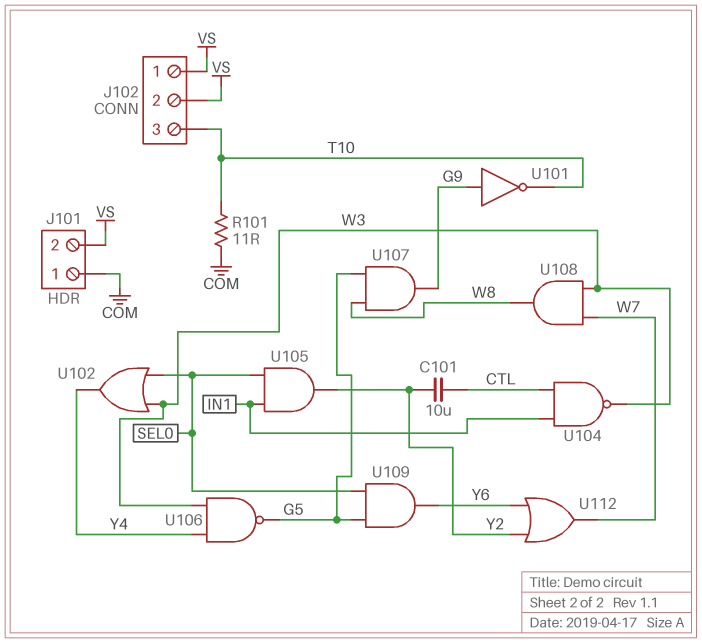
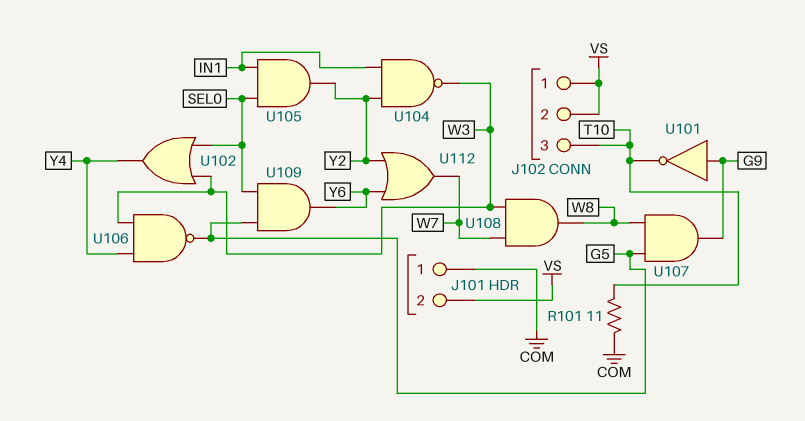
C101: 10uF (CTL, Y2) -> none
U104: NAND (in CTL, in IN1, out W3) -> NAND (in IN1, in Y2, out W3)

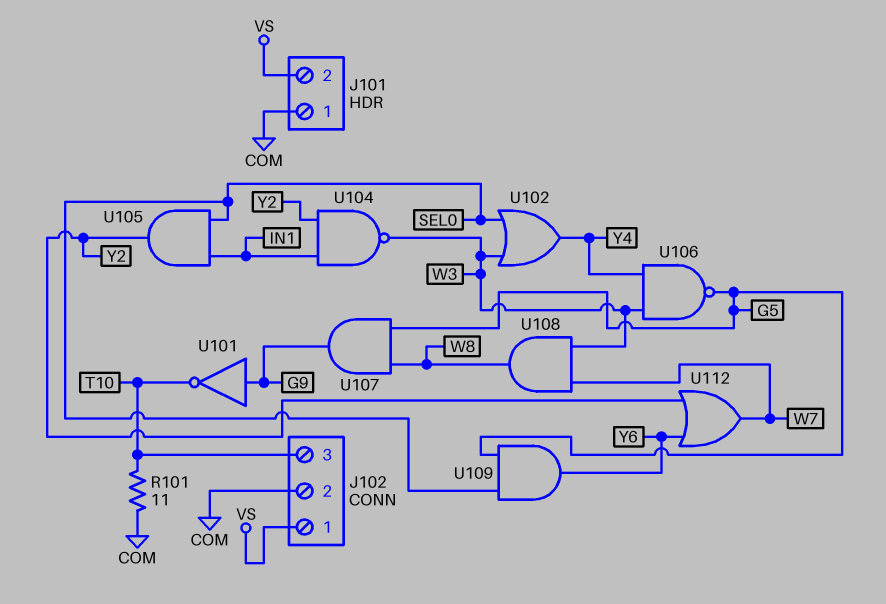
J102 pin 2: VS -> COM

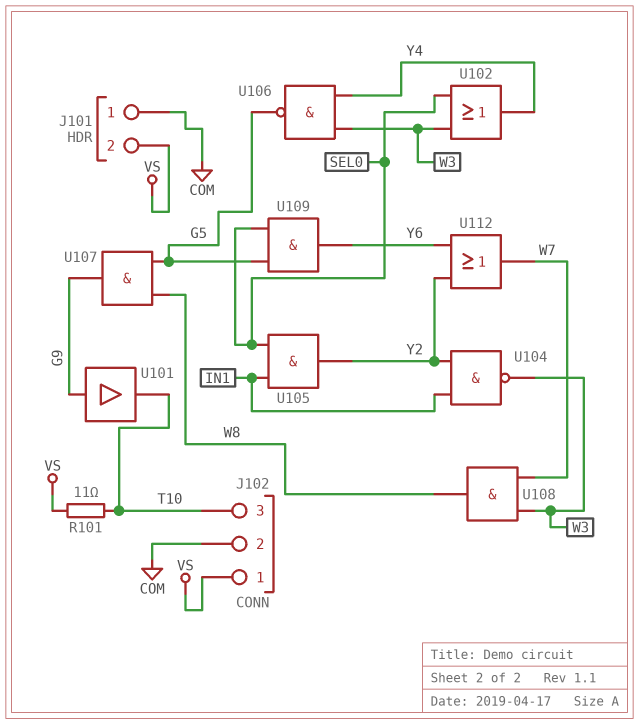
R101: 11 (COM, T10) -> 11 (T10, VS)
U101: NOT (in G9, out T10) -> buffer (in G9, out T10)

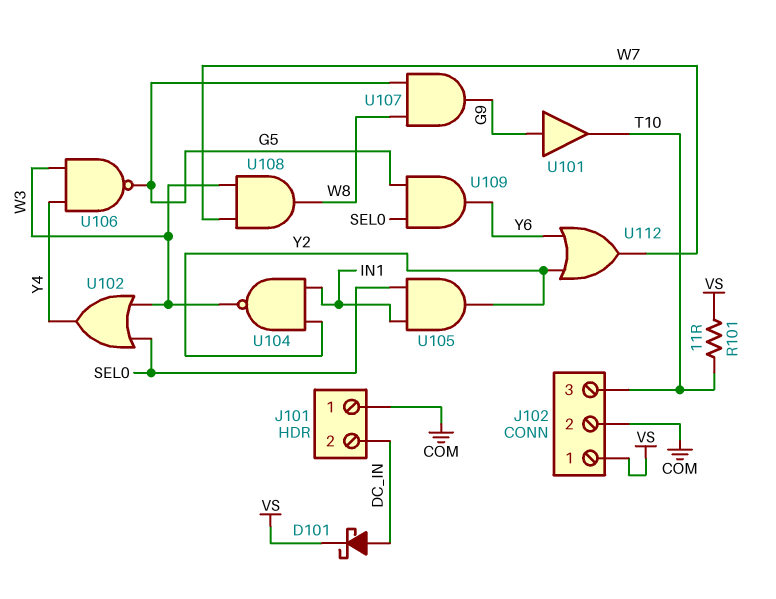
D101: none -> schottky (A DC_IN, K VS)
J101 pin 2: VS -> DC_IN

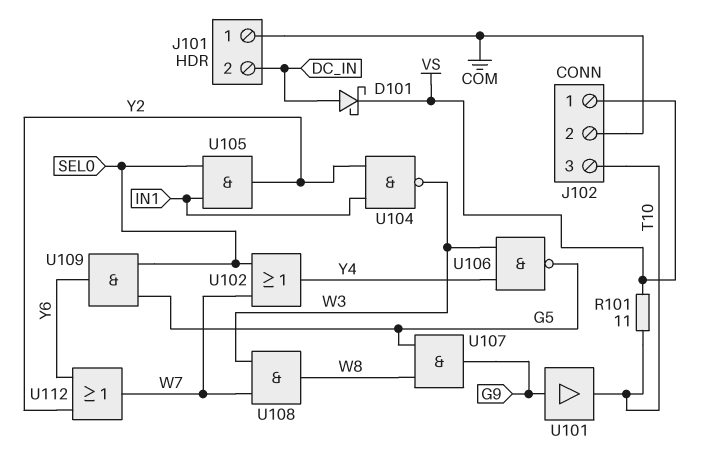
U102: OR (in SEL0, in W3, out Y4) -> OR (in SEL0, in W7, out Y4)

